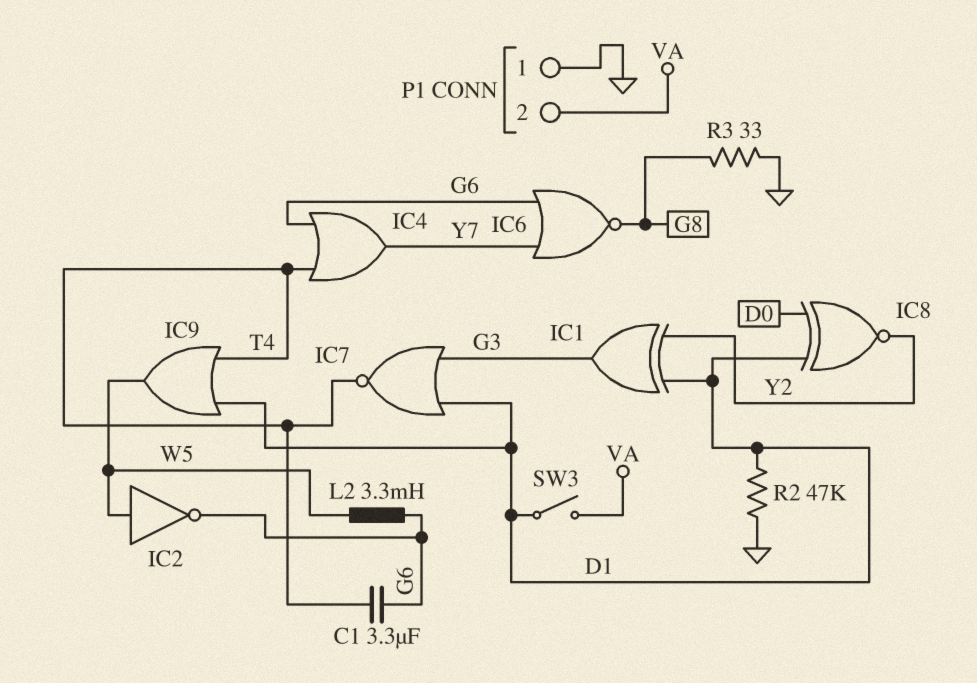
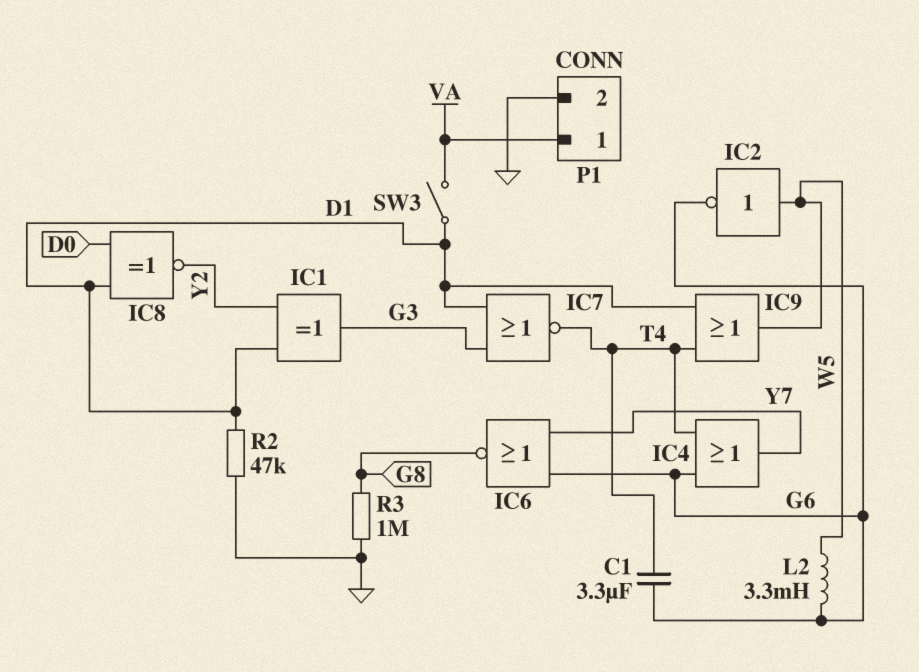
P1 pin 1: GND -> VA
P1 pin 2: VA -> GND
R3: 33 (G8, GND) -> 1M (G8, GND)

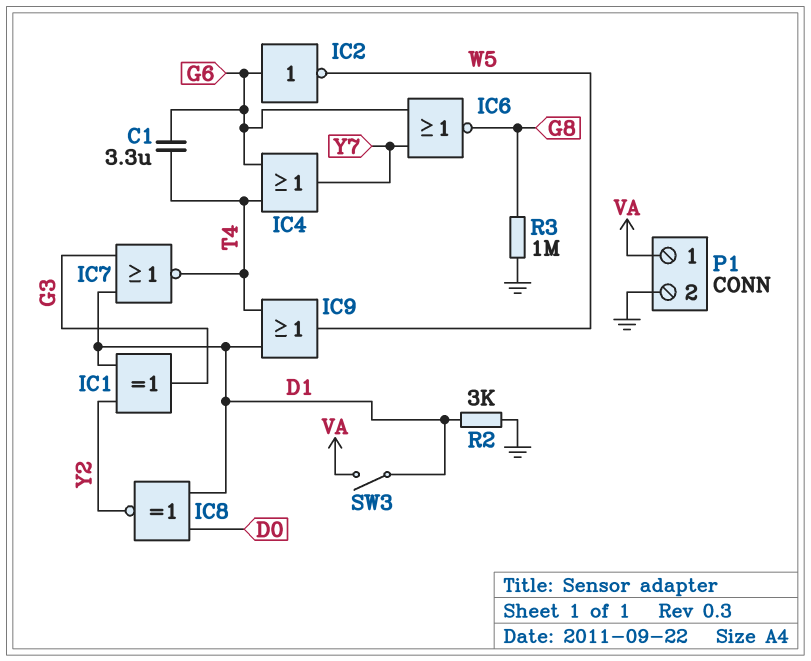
IC2: NOT (in W5, out G6) -> NOT (in G6, out W5)
L2: 3.3mH (G6, W5) -> none
R2: 47k (D1, GND) -> 3k (D1, GND)

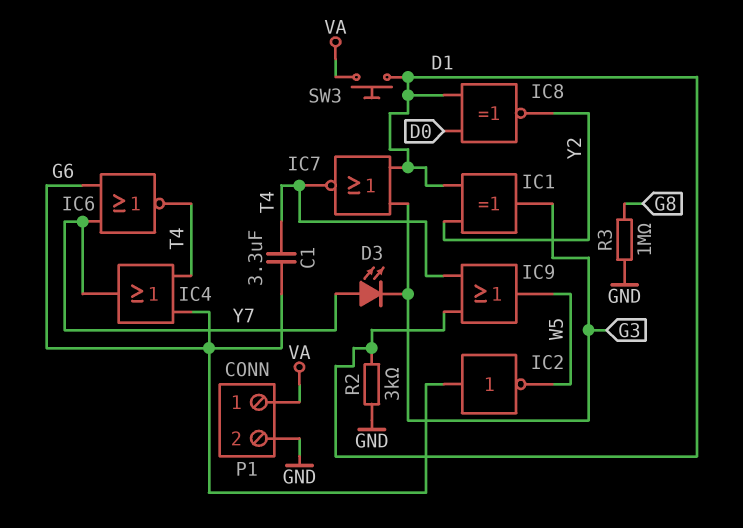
D3: none -> LED (A Y7, K G3)
IC6: NOR (in G6, in Y7, out G8) -> NOR (in G6, in Y7, out T4)
SW3: switch (D1, VA) -> button (D1, VA)

